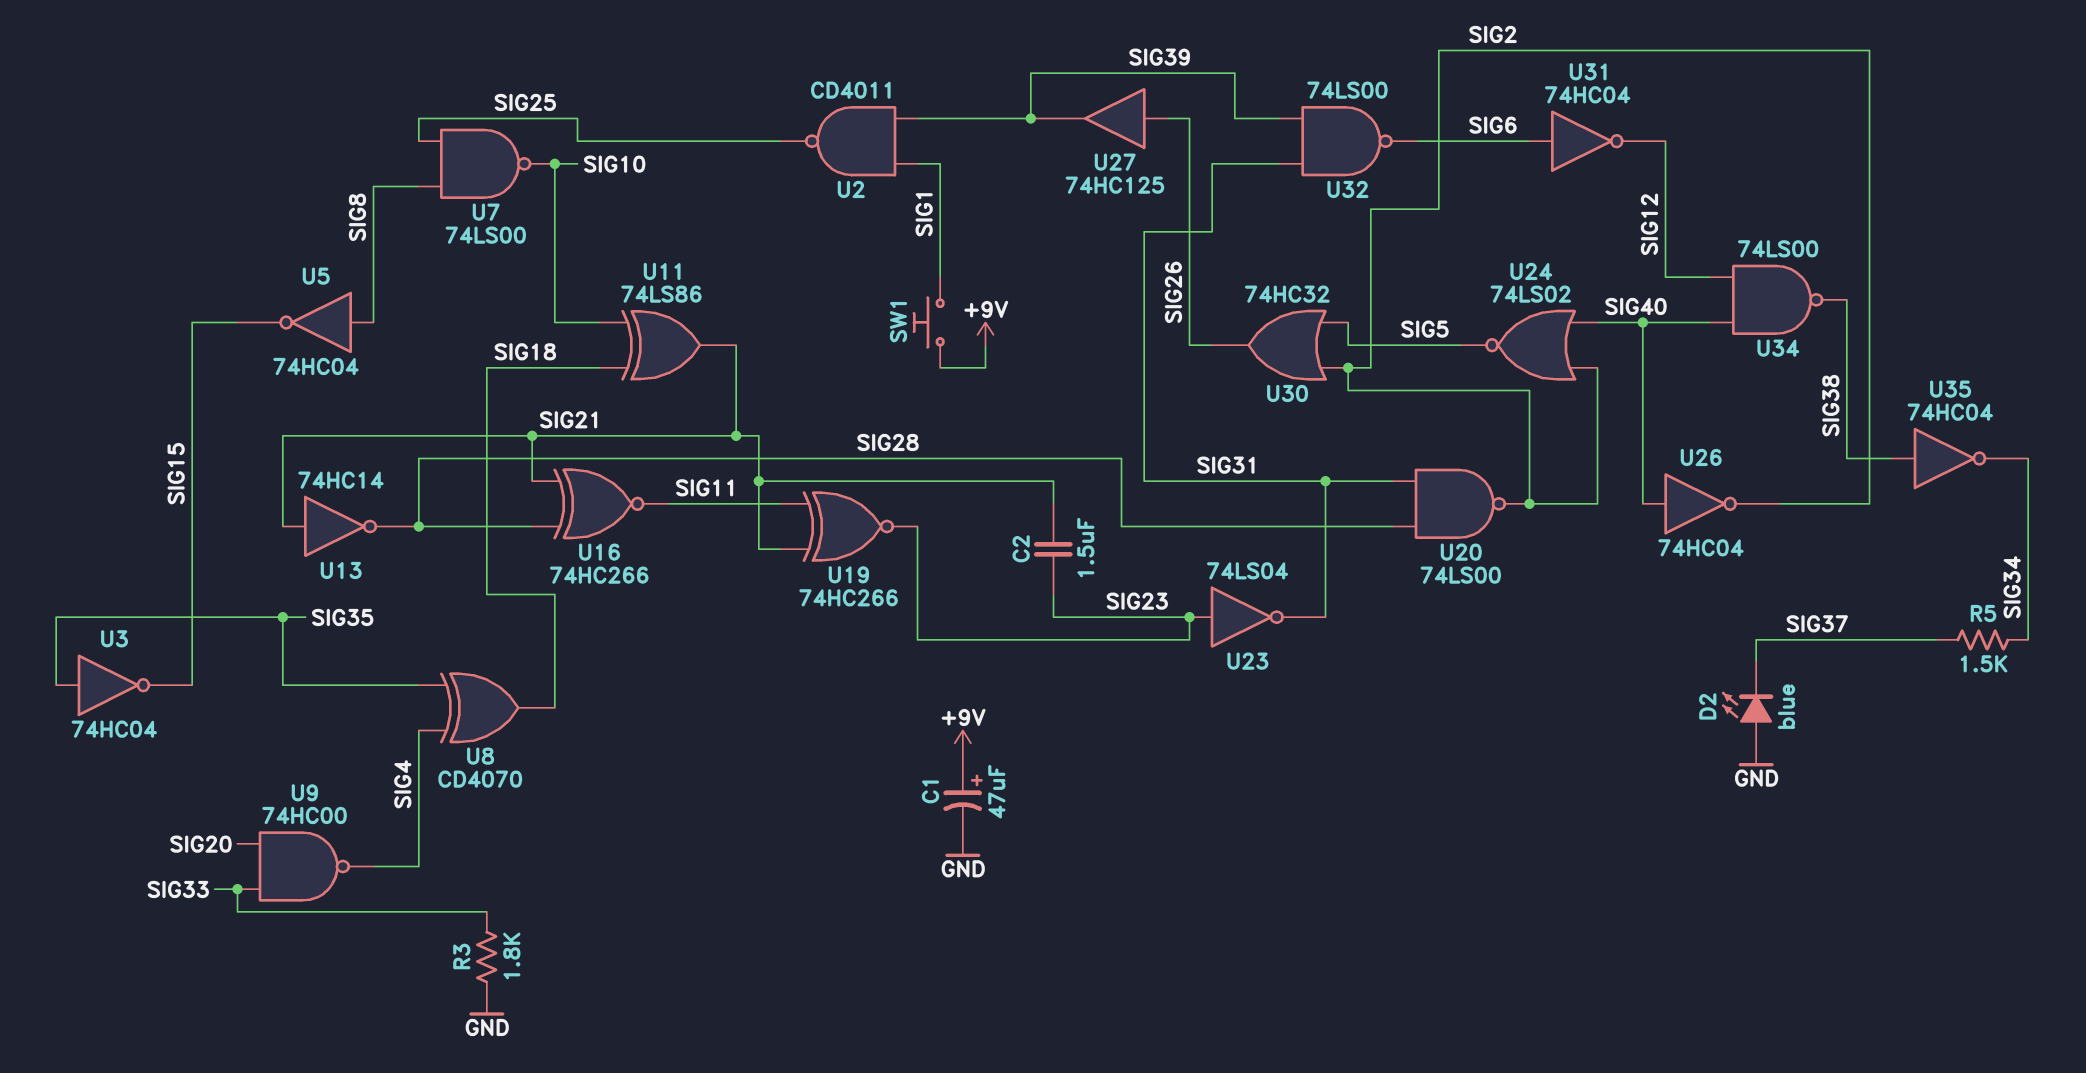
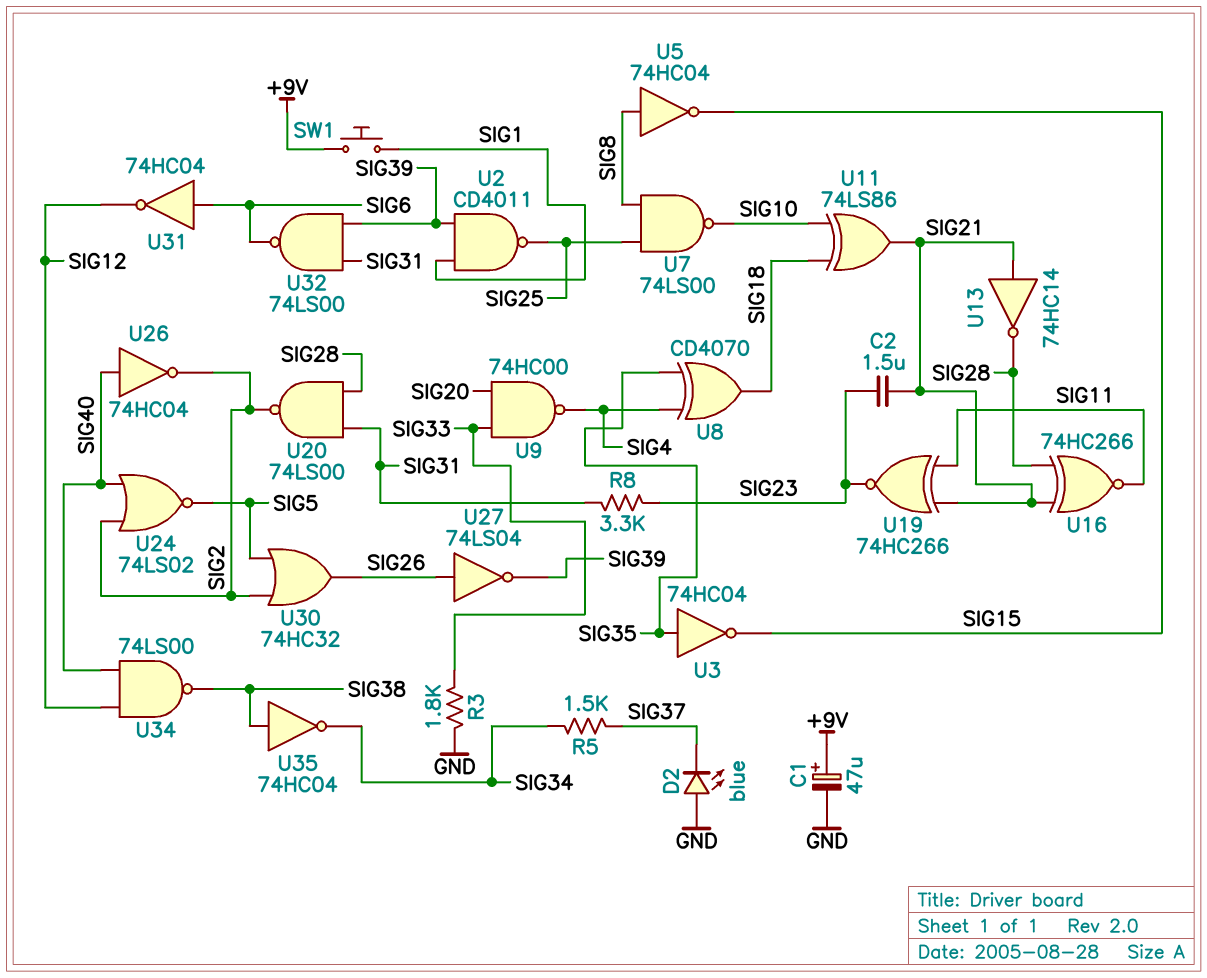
R8: none -> 3.3k (SIG23, SIG31)
U23: NOT 74LS04 (in SIG23, out SIG31) -> none
U27: buffer 74HC125 (in SIG26, out SIG39) -> NOT 74LS04 (in SIG26, out SIG39)

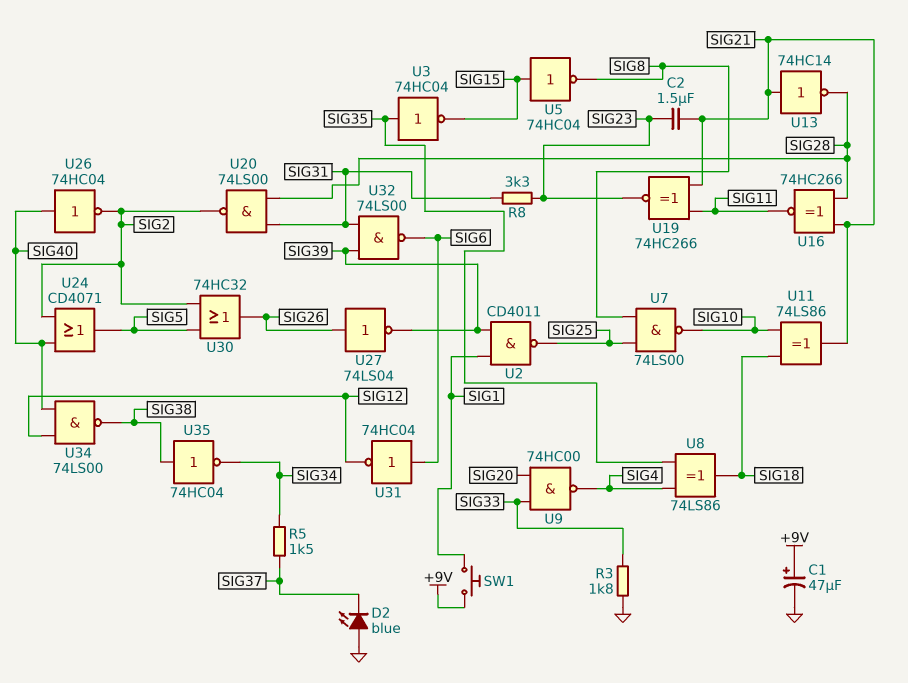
U5: NOT 74HC04 (in SIG8, out SIG15) -> NOT 74HC04 (in SIG15, out SIG8)
U8: XOR CD4070 (in SIG4, in SIG35, out SIG18) -> XOR 74LS86 (in SIG4, in SIG35, out SIG18)
U24: NOR 74LS02 (in SIG2, in SIG40, out SIG5) -> OR CD4071 (in SIG2, in SIG40, out SIG5)

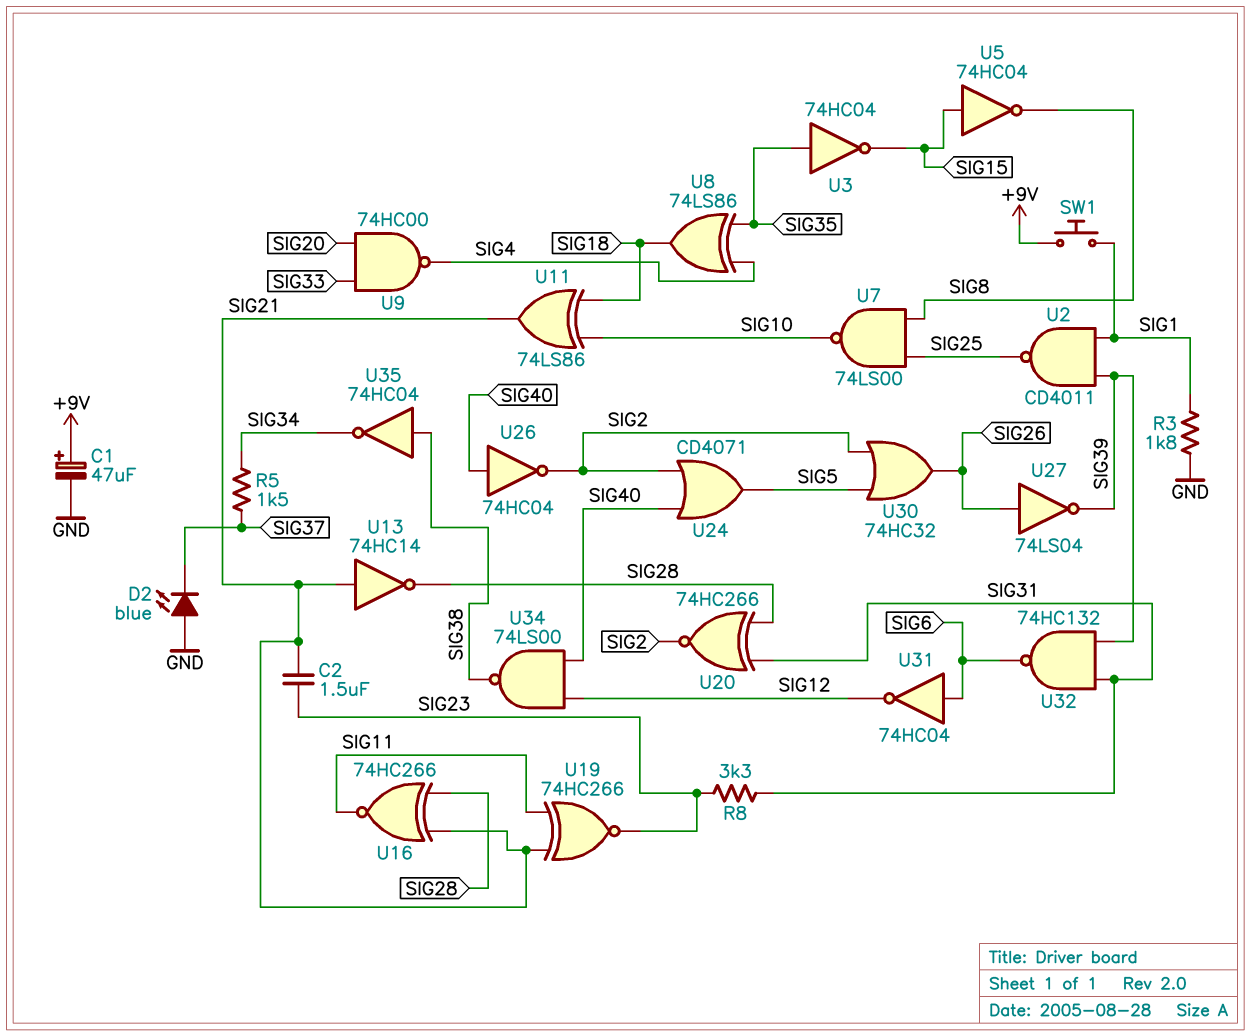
R3: 1.8k (GND, SIG33) -> 1.8k (GND, SIG1)
U20: NAND 74LS00 (in SIG28, in SIG31, out SIG2) -> XNOR 74HC266 (in SIG28, in SIG31, out SIG2)
U32: NAND 74LS00 (in SIG31, in SIG39, out SIG6) -> NAND 74HC132 (in SIG31, in SIG39, out SIG6)

